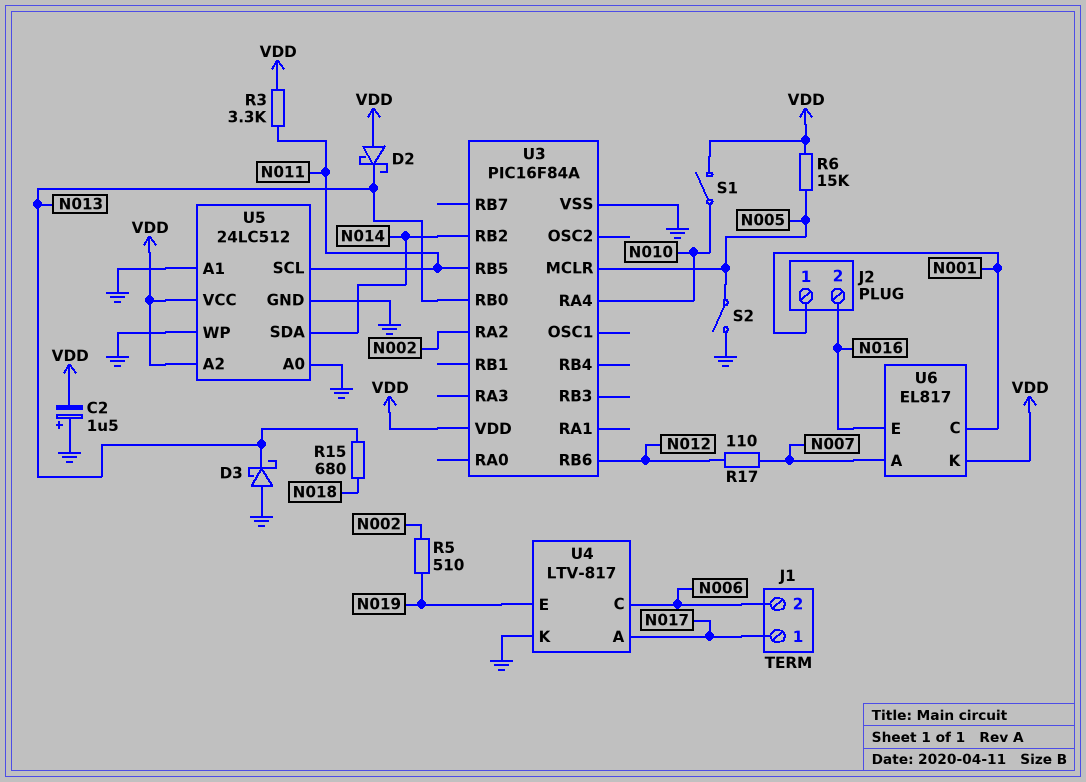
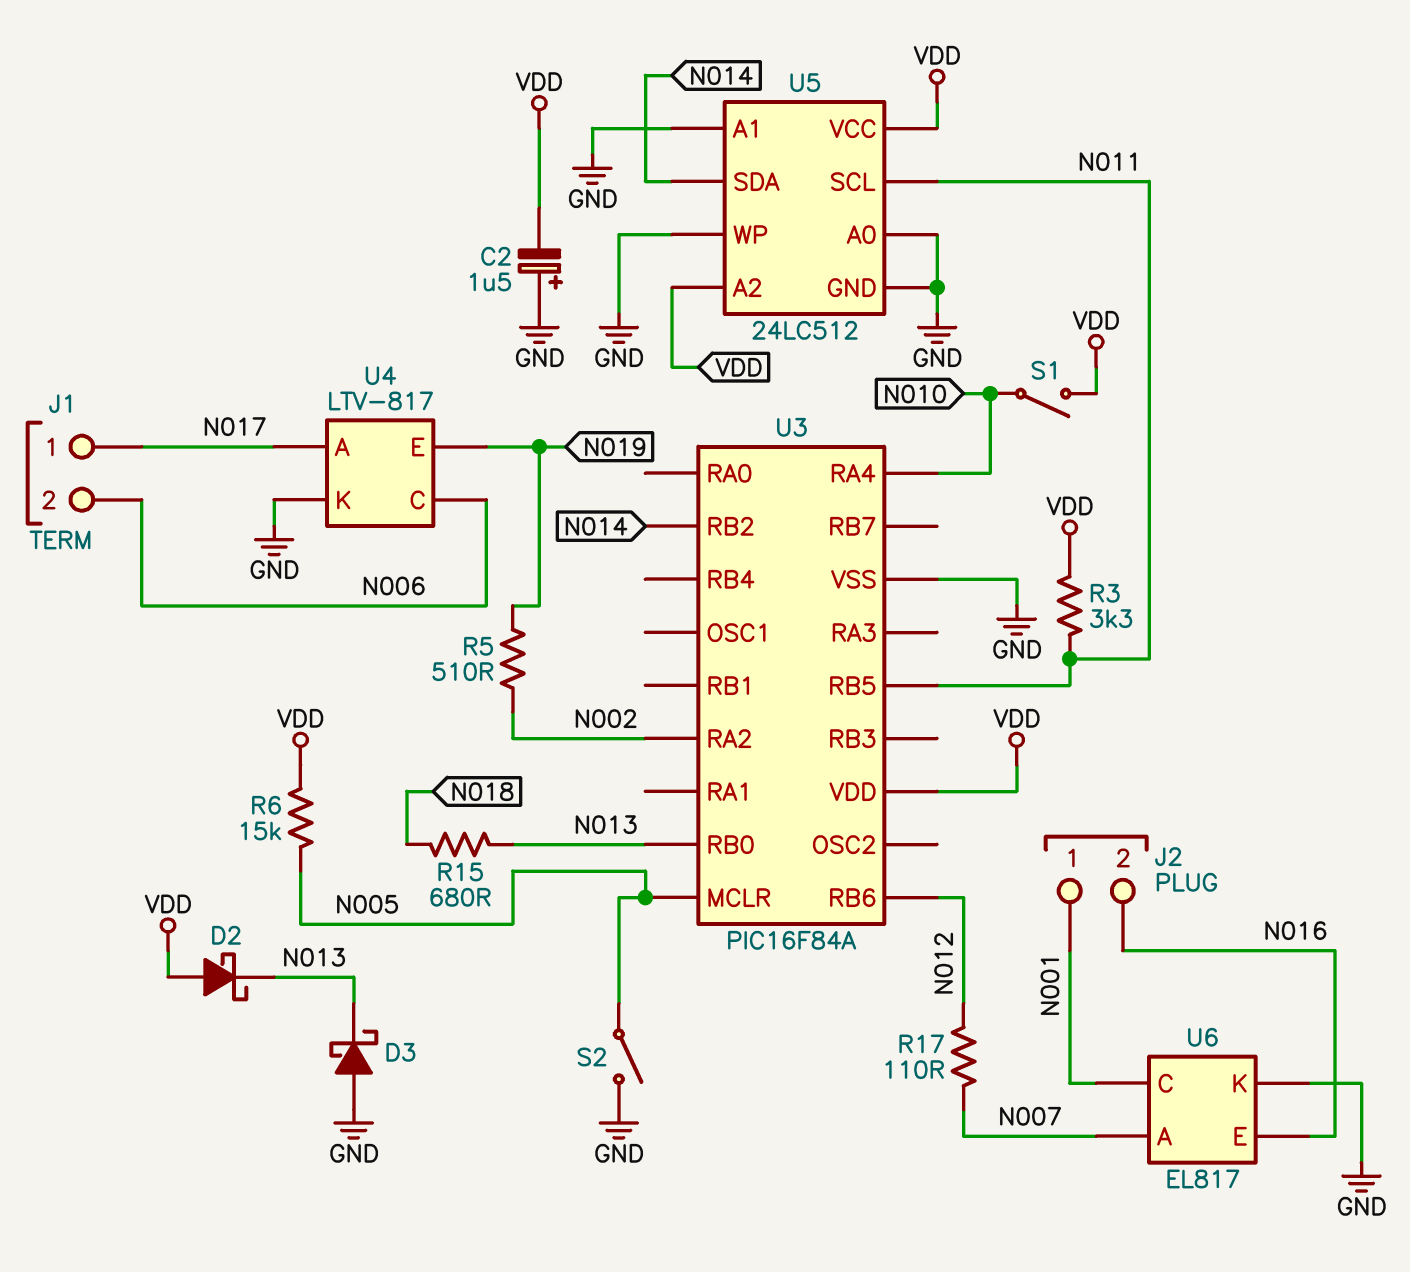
U6 pin K: VDD -> GND

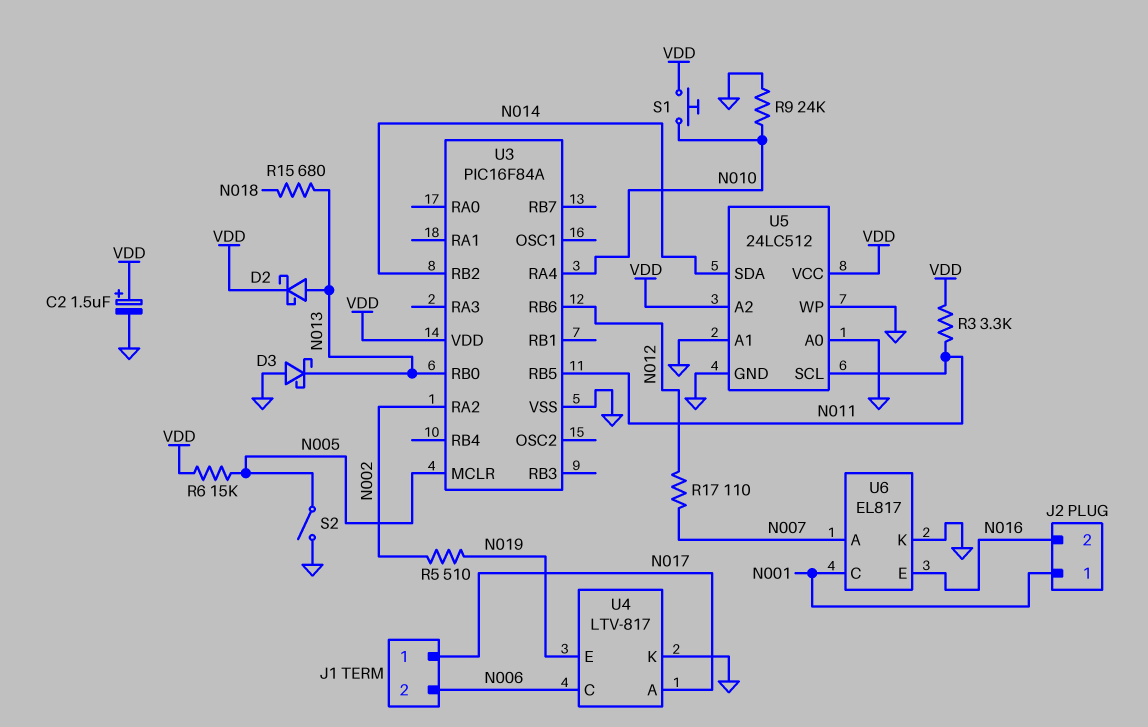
C2: 1.5uF (plus GND, minus VDD) -> 1.5uF (plus VDD, minus GND)
D2: schottky (A VDD, K N013) -> schottky (A N013, K VDD)
R9: none -> 24k (GND, N010)
S1: switch (N010, VDD) -> button (N010, VDD)

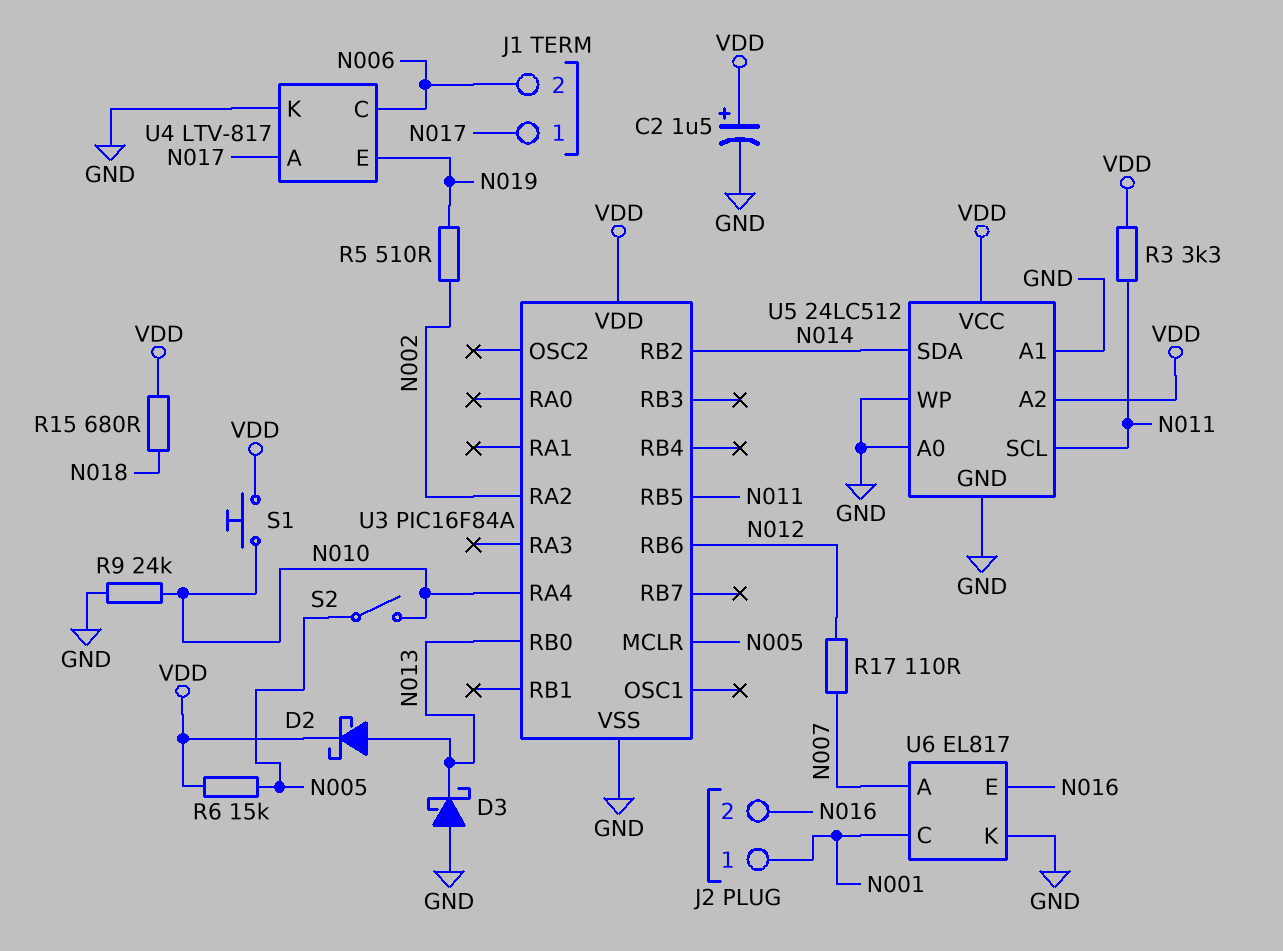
R15: 680 (N013, N018) -> 680 (N018, VDD)
S2: switch (GND, N005) -> switch (N005, N010)

